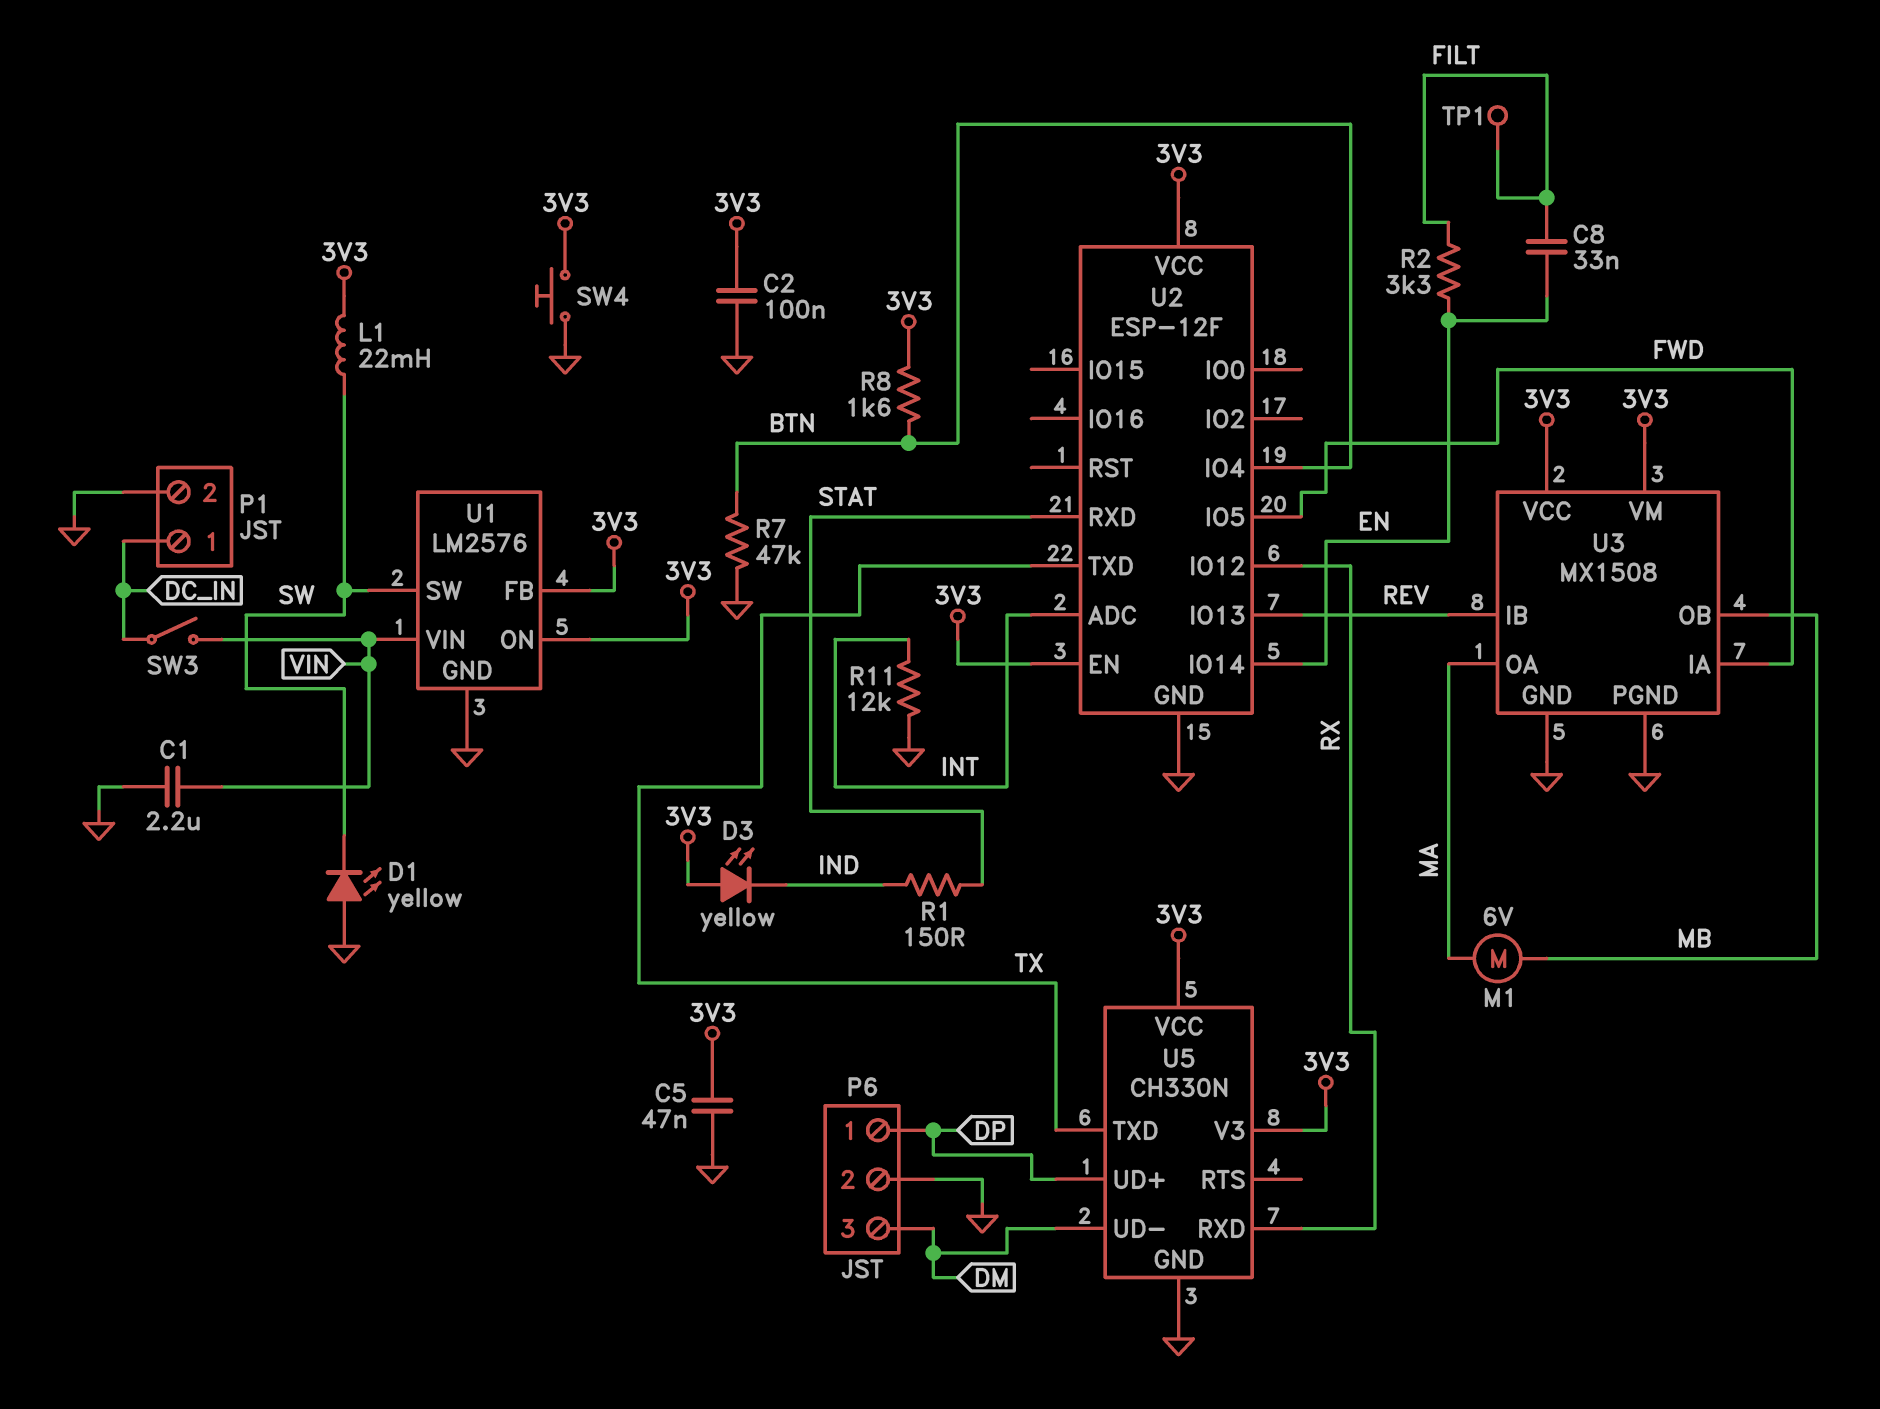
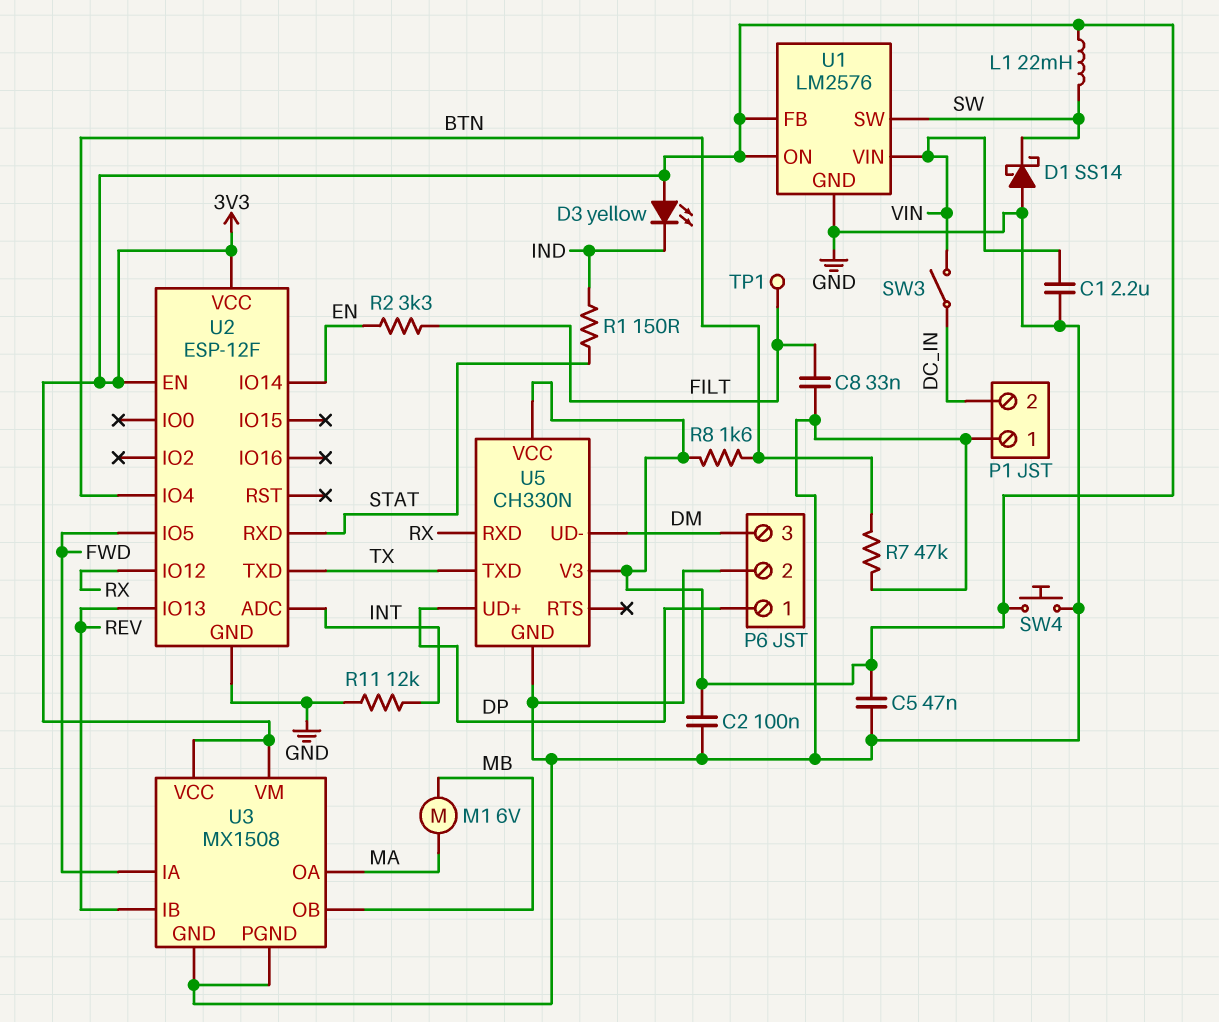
C8: 33nF (EN, FILT) -> 33nF (FILT, GND)
D1: LED yellow (A GND, K SW) -> schottky SS14 (A GND, K SW)
P1 pin 1: DC_IN -> GND
P1 pin 2: GND -> DC_IN

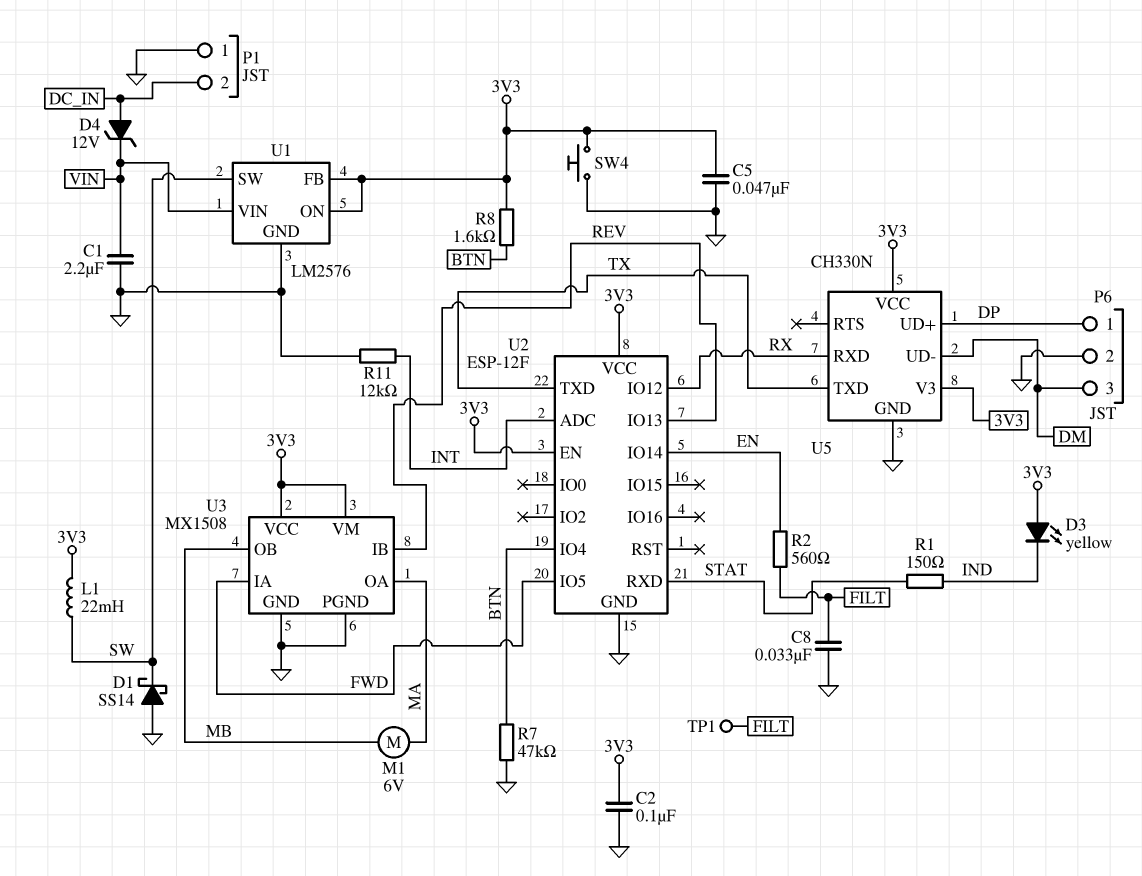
D4: none -> zener 12V (A DC_IN, K VIN)
R2: 3.3k (EN, FILT) -> 560 (EN, FILT)
SW3: switch (DC_IN, VIN) -> none

